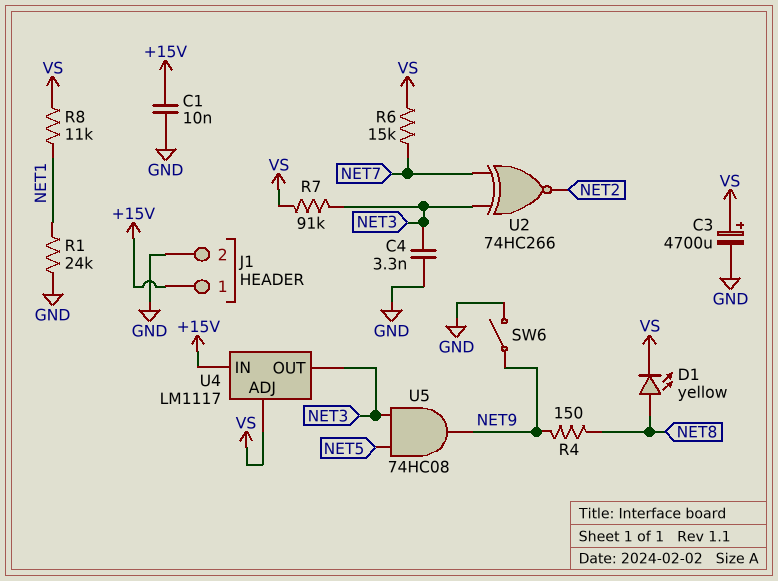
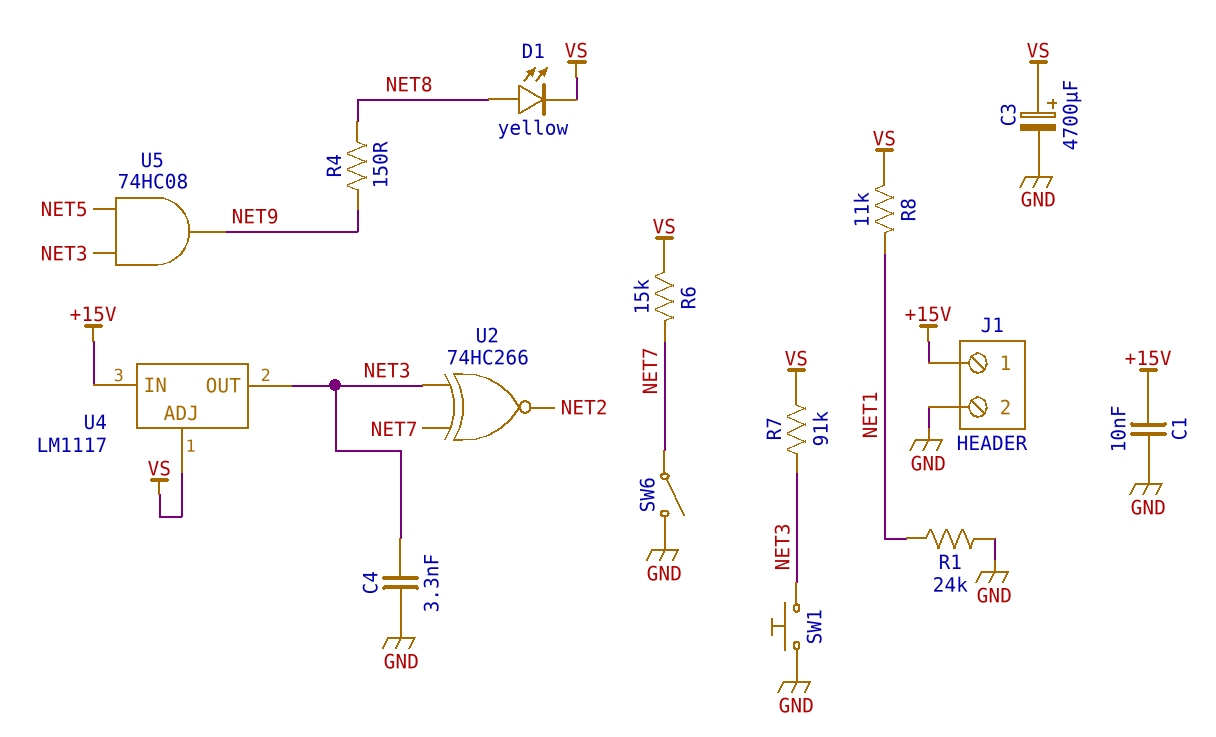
SW1: none -> button (GND, NET3)
SW6: switch (GND, NET9) -> switch (GND, NET7)

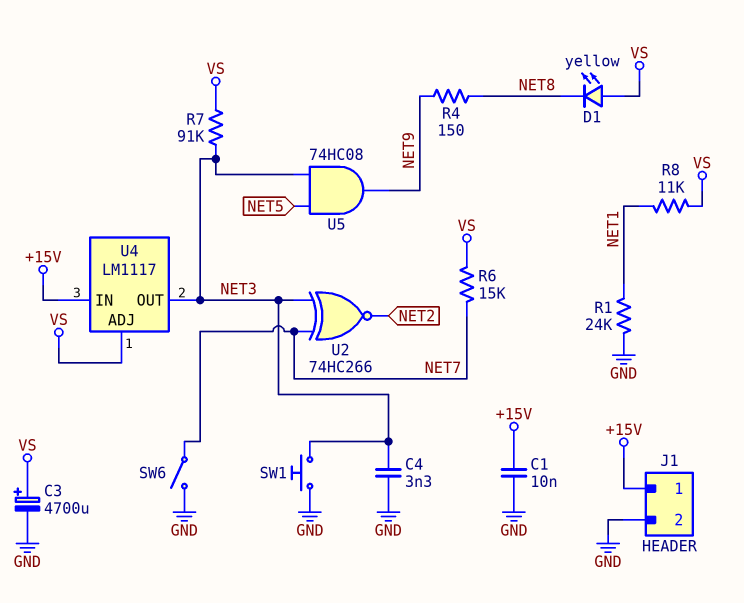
D1: LED yellow (A NET8, K VS) -> LED yellow (A VS, K NET8)

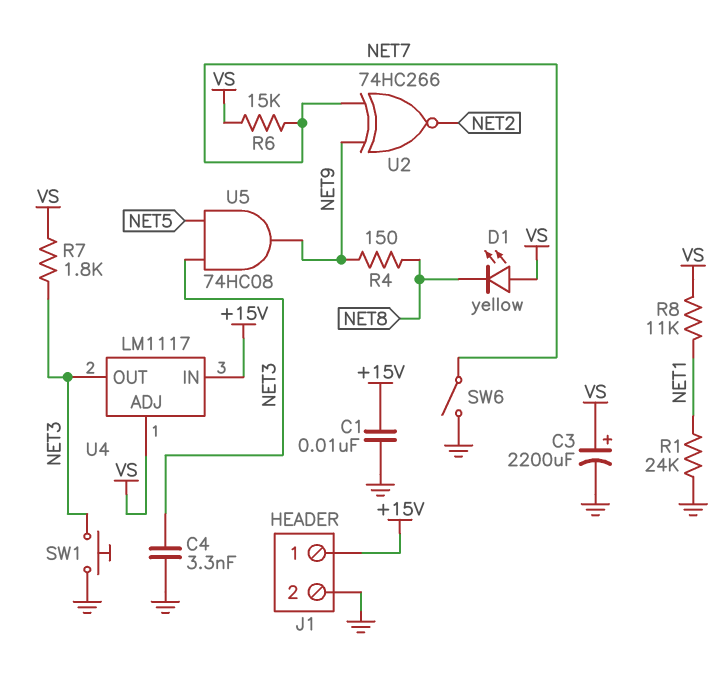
C3: 4700uF (plus VS, minus GND) -> 2200uF (plus VS, minus GND)
R7: 91k (NET3, VS) -> 1.8k (NET3, VS)
U2: XNOR 74HC266 (in NET3, in NET7, out NET2) -> XNOR 74HC266 (in NET7, in NET9, out NET2)

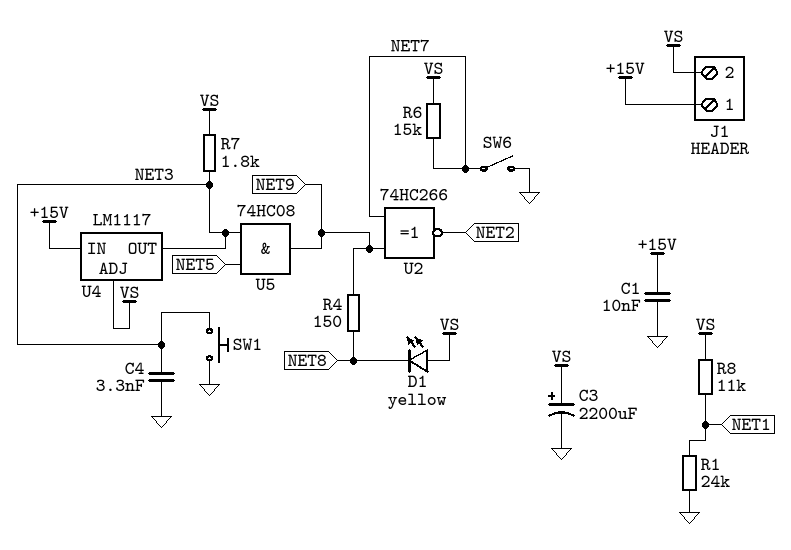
J1 pin 2: GND -> VS

